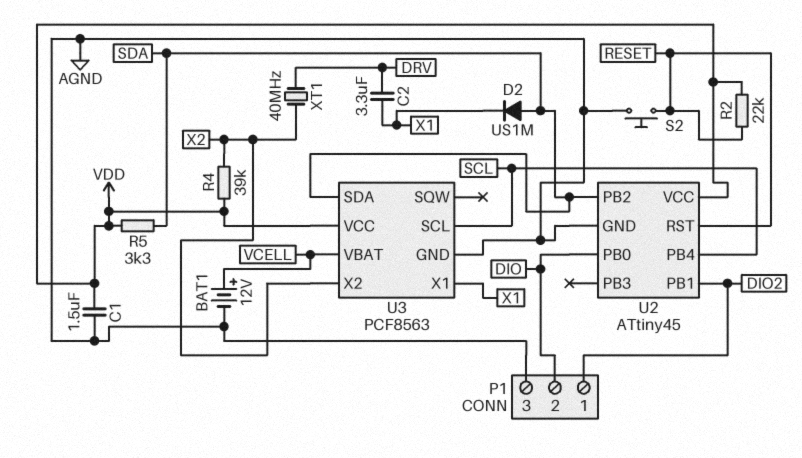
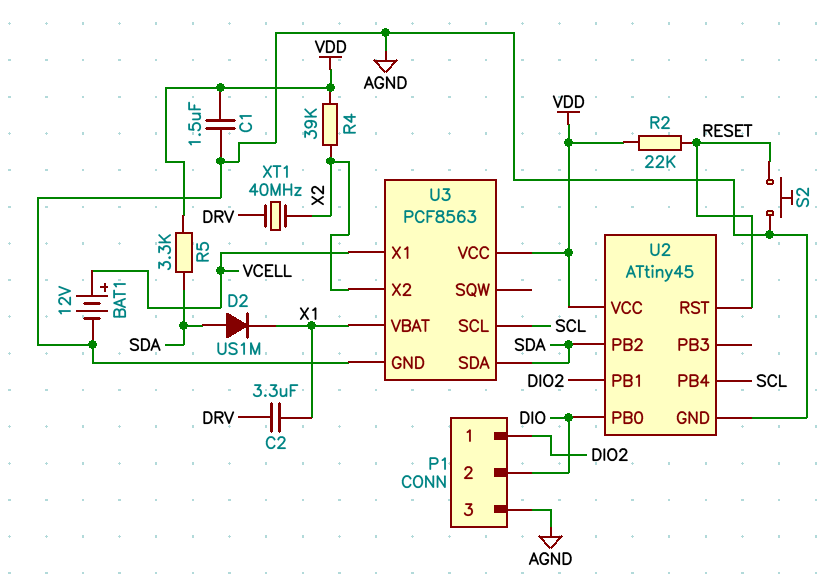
U3 pin VBAT: VCELL -> X1
U3 pin X1: X1 -> VCELL

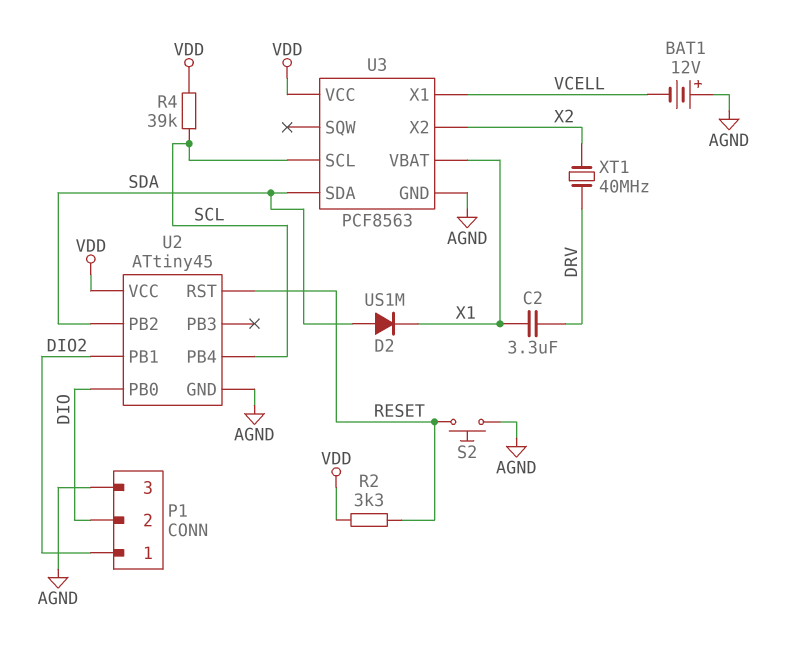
BAT1: 12V (plus VCELL, minus AGND) -> 12V (plus AGND, minus VCELL)
C1: 1.5uF (AGND, VDD) -> none
R2: 22k (RESET, VDD) -> 3.3k (RESET, VDD)
R4: 39k (VDD, X2) -> 39k (SCL, VDD)
R5: 3.3k (SDA, VDD) -> none

